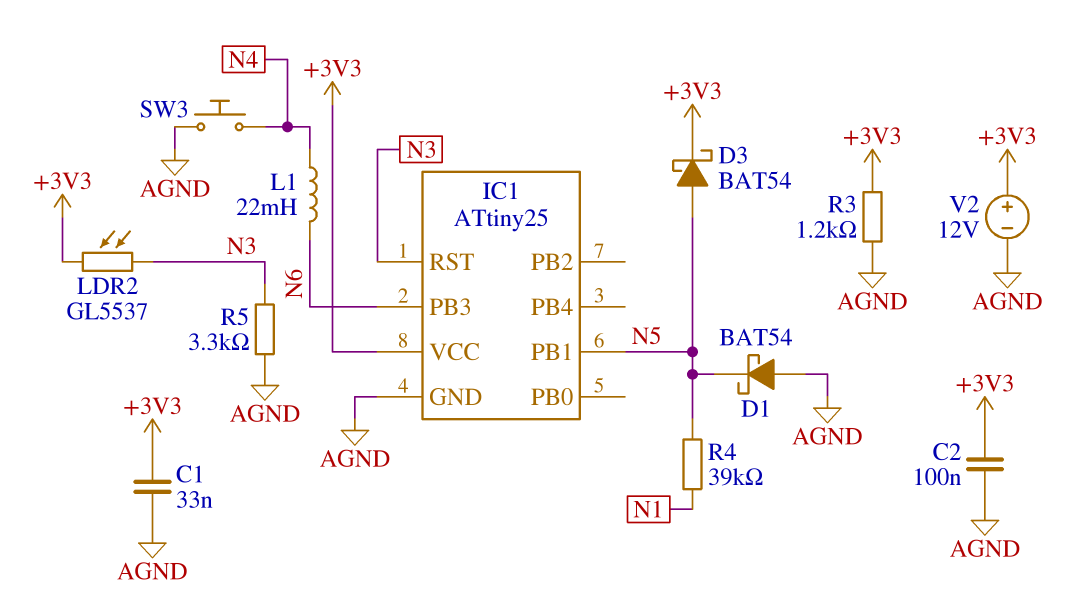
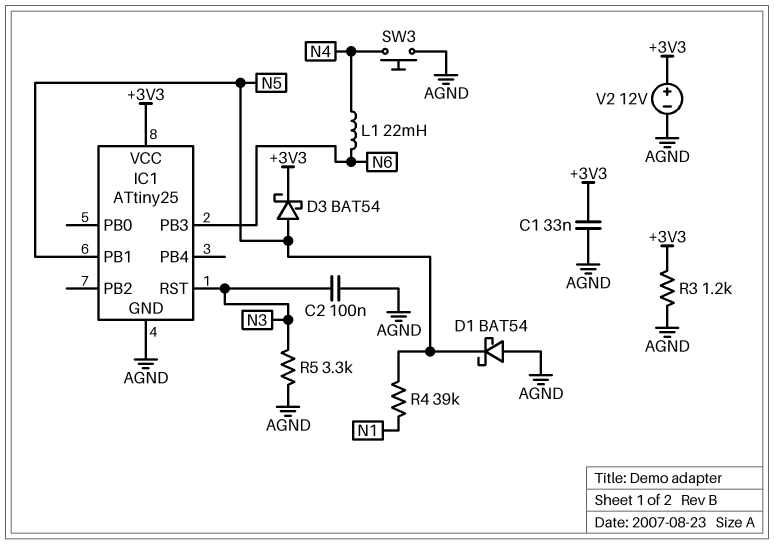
C2: 100nF (+3V3, AGND) -> 100nF (AGND, N3)
LDR2: GL5537 (+3V3, N3) -> none

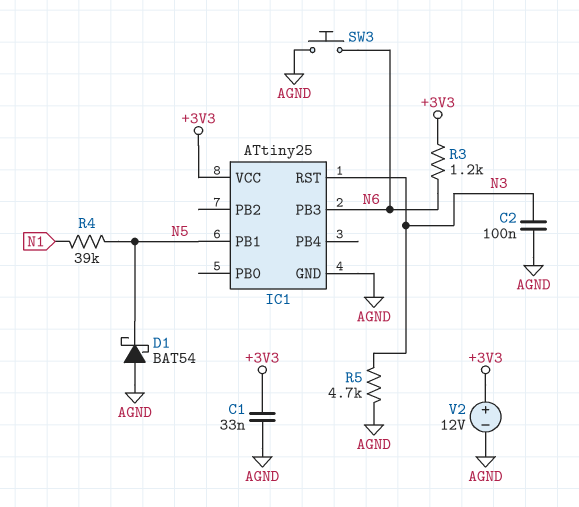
D3: schottky BAT54 (A N5, K +3V3) -> none
L1: 22mH (N4, N6) -> none
R3: 1.2k (+3V3, AGND) -> 1.2k (+3V3, N6)
R5: 3.3k (AGND, N3) -> 4.7k (AGND, N3)
SW3: button (AGND, N4) -> button (AGND, N6)

